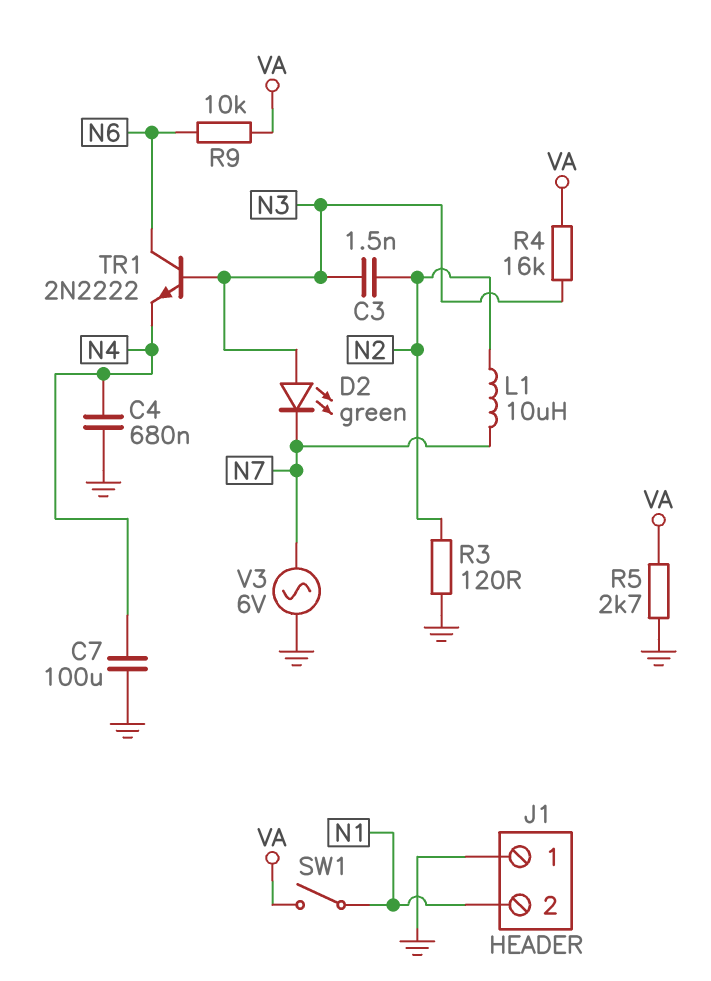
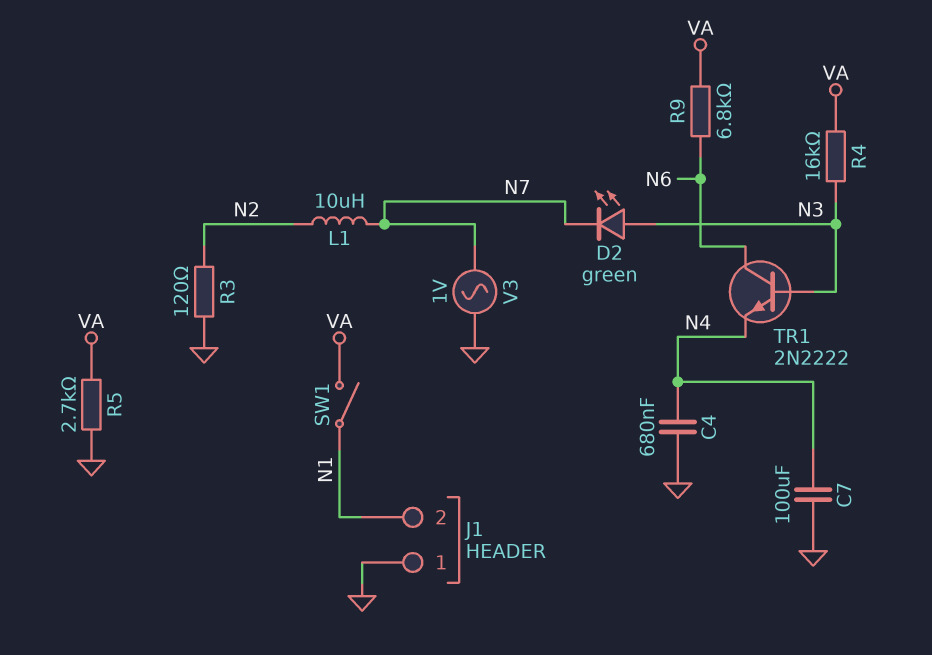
C3: 1.5nF (N2, N3) -> none
R9: 10k (N6, VA) -> 6.8k (N6, VA)
V3: AC 6V (GND, N7) -> AC 1V (GND, N7)

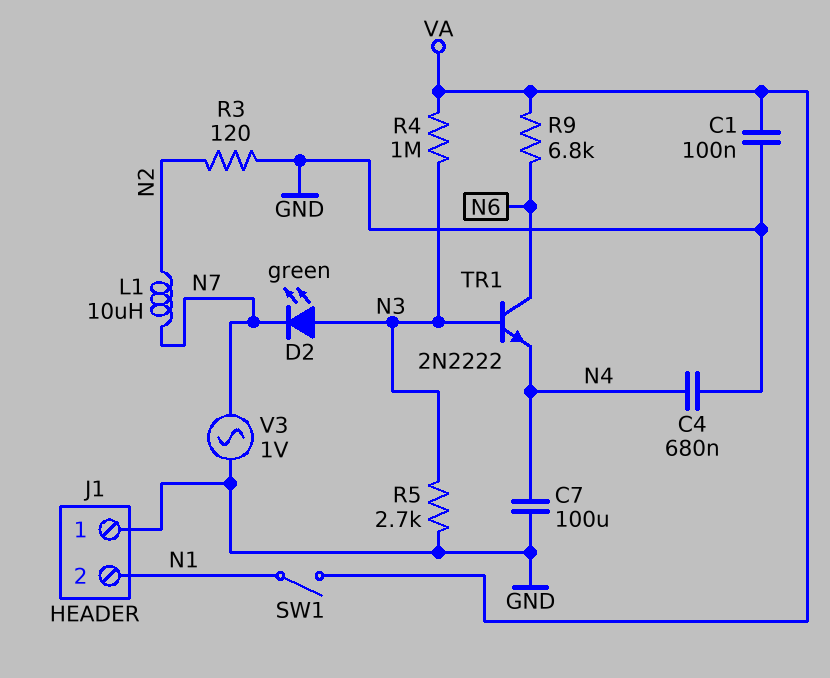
C1: none -> 100nF (GND, VA)
R4: 16k (N3, VA) -> 1M (N3, VA)
R5: 2.7k (GND, VA) -> 2.7k (GND, N3)

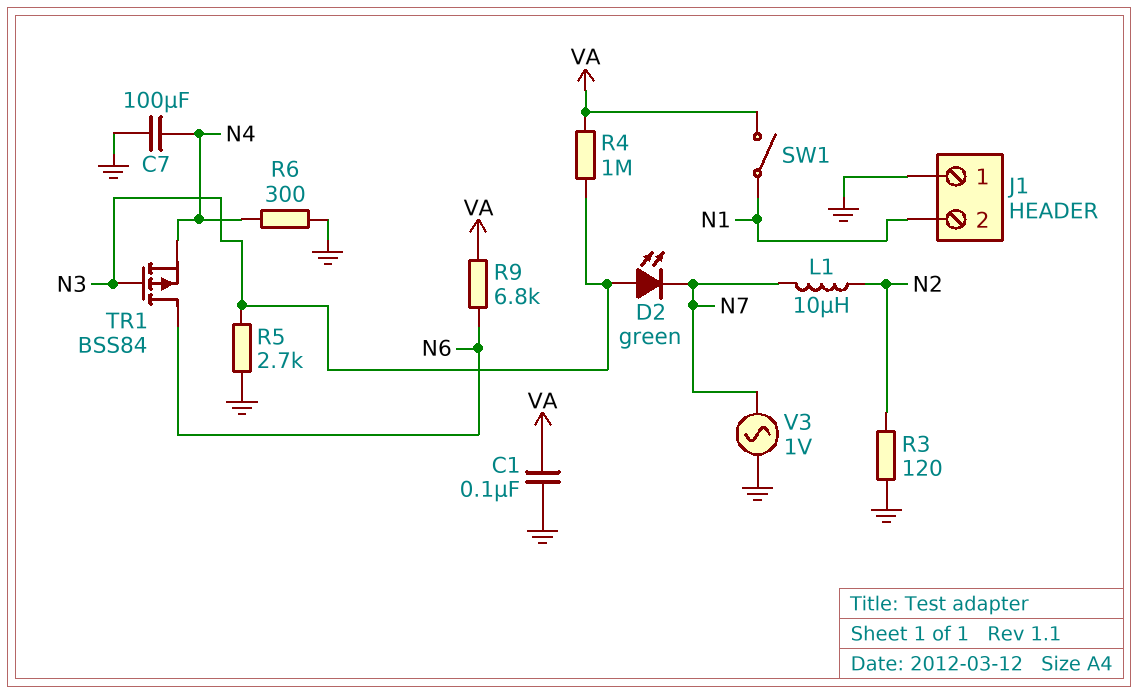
C4: 680nF (GND, N4) -> none
R6: none -> 300 (GND, N4)
TR1: NPN 2N2222 (B N3, C N6, E N4) -> PMOS BSS84 (G N3, D N6, S N4)

